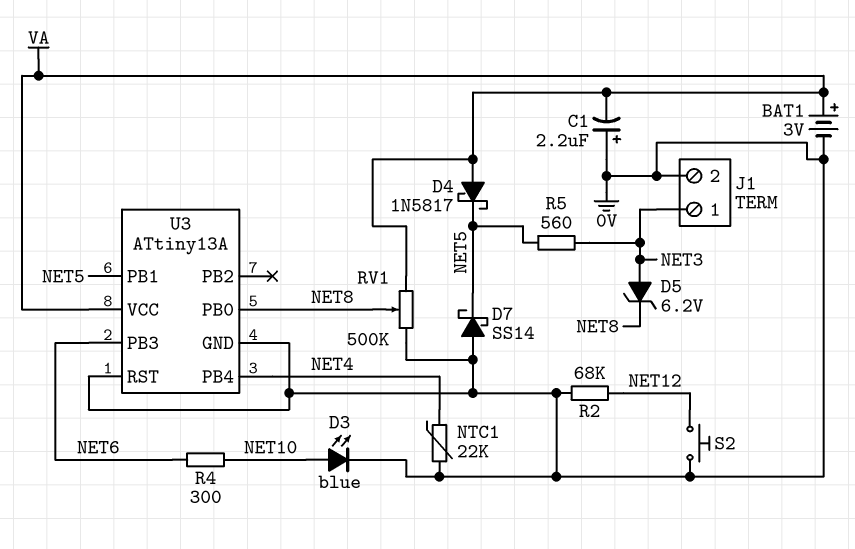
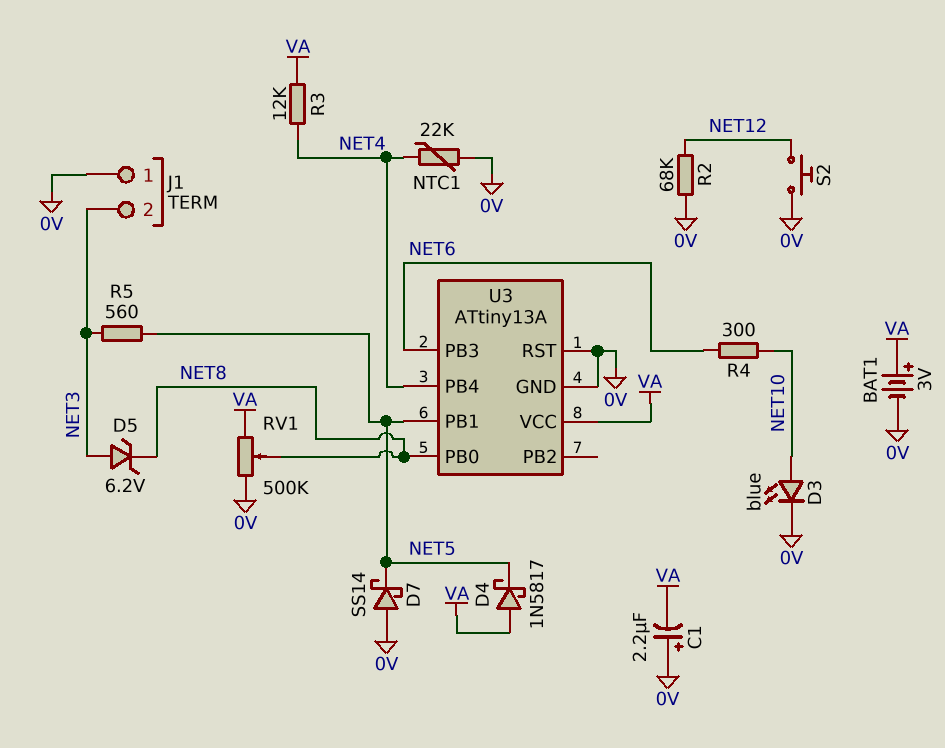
J1 pin 1: NET3 -> 0V
J1 pin 2: 0V -> NET3
R3: none -> 12k (NET4, VA)

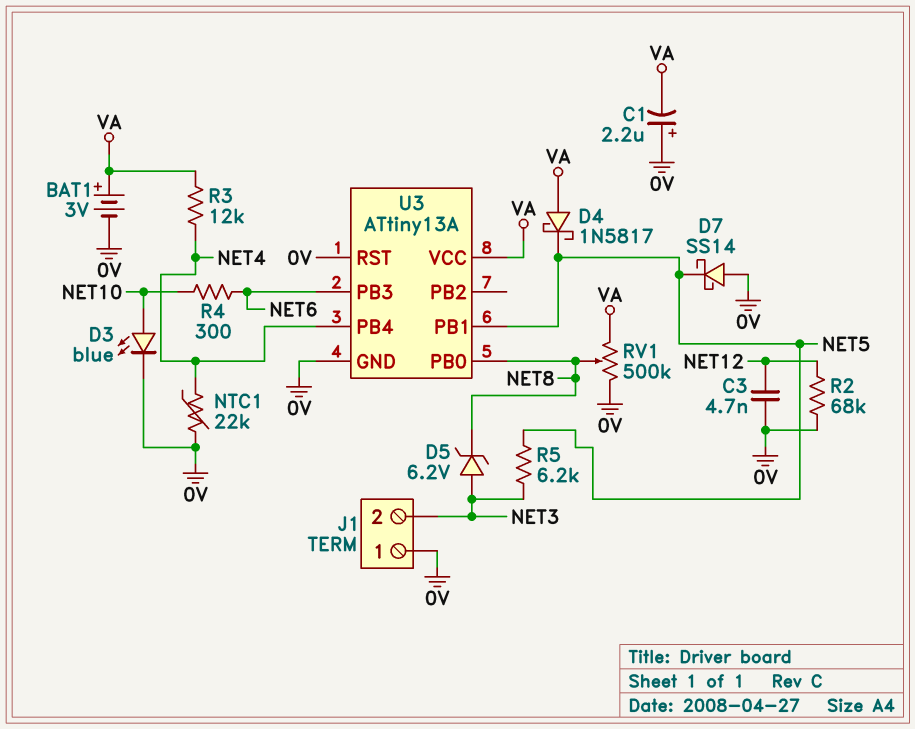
C3: none -> 4.7nF (0V, NET12)
R5: 560 (NET3, NET5) -> 6.2k (NET3, NET5)
S2: button (0V, NET12) -> none

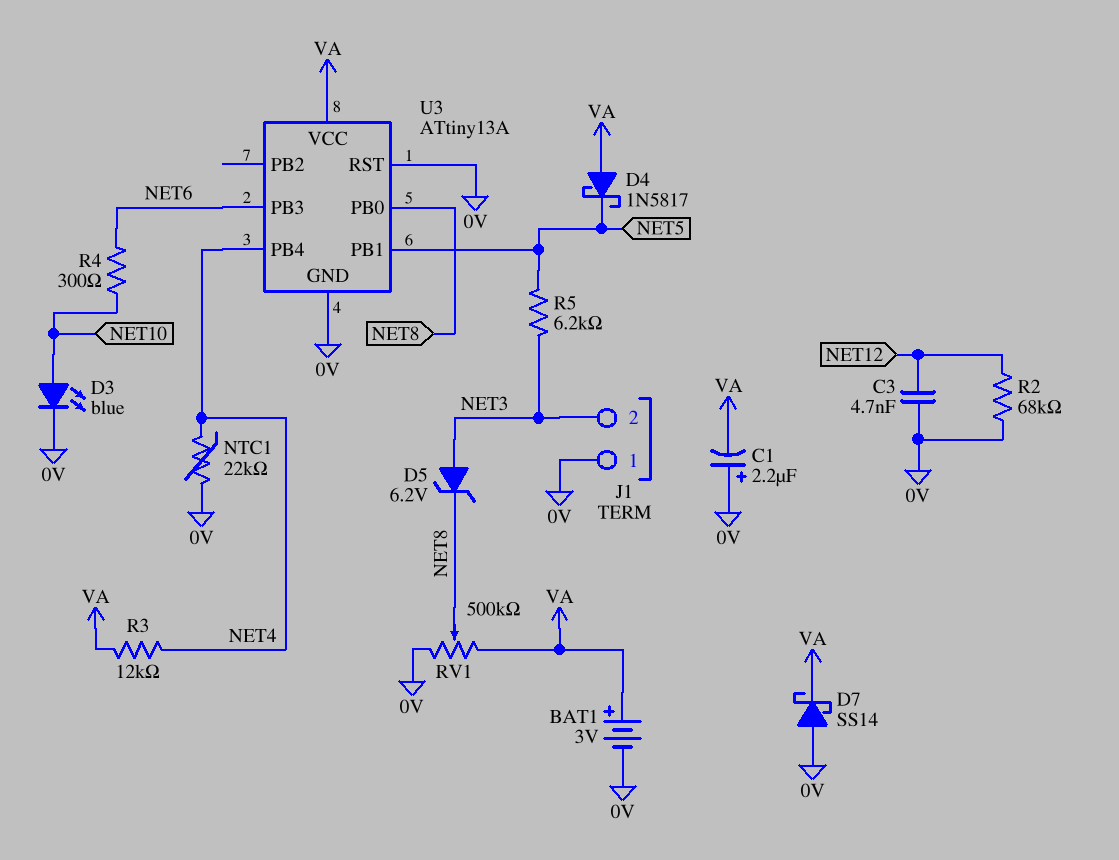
D7: schottky SS14 (A 0V, K NET5) -> schottky SS14 (A 0V, K VA)

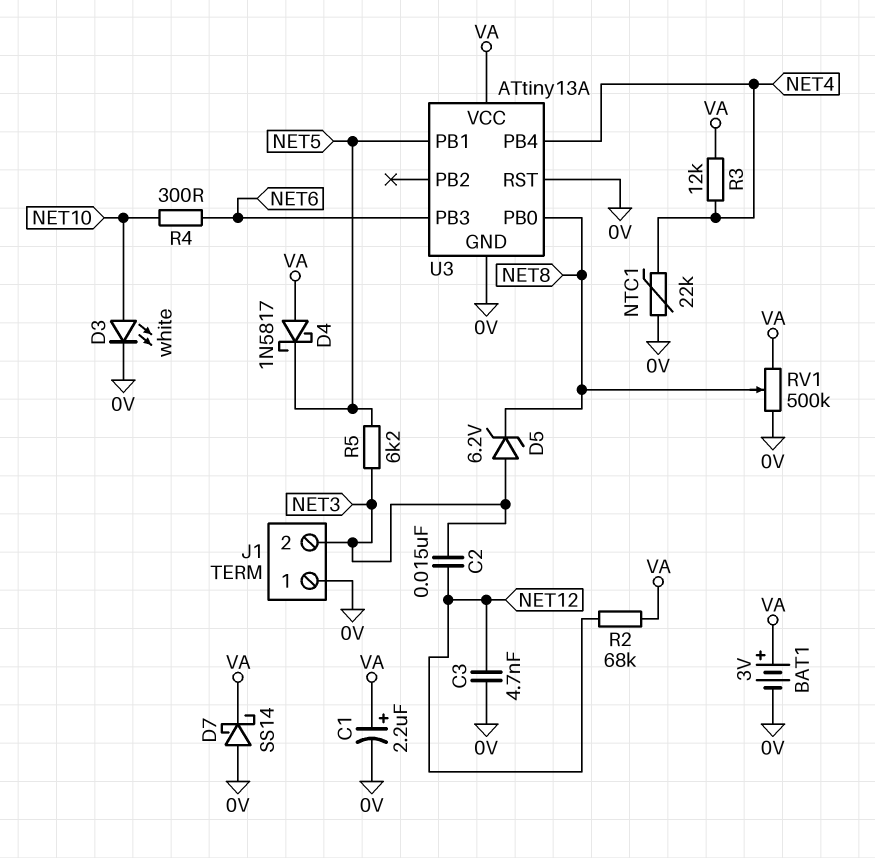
C1: 2.2uF (plus 0V, minus VA) -> 2.2uF (plus VA, minus 0V)
C2: none -> 15nF (NET3, NET12)
D3: LED blue (A NET10, K 0V) -> LED white (A NET10, K 0V)
R2: 68k (0V, NET12) -> 68k (NET12, VA)

